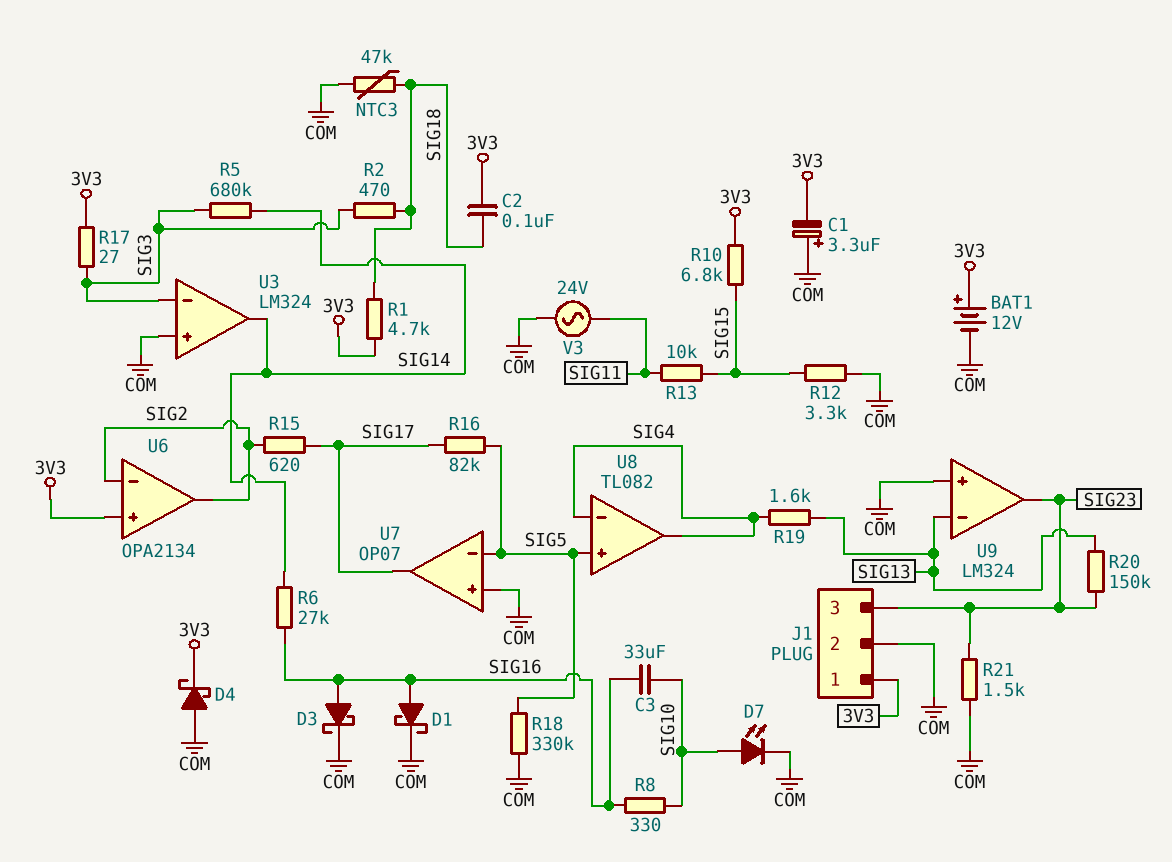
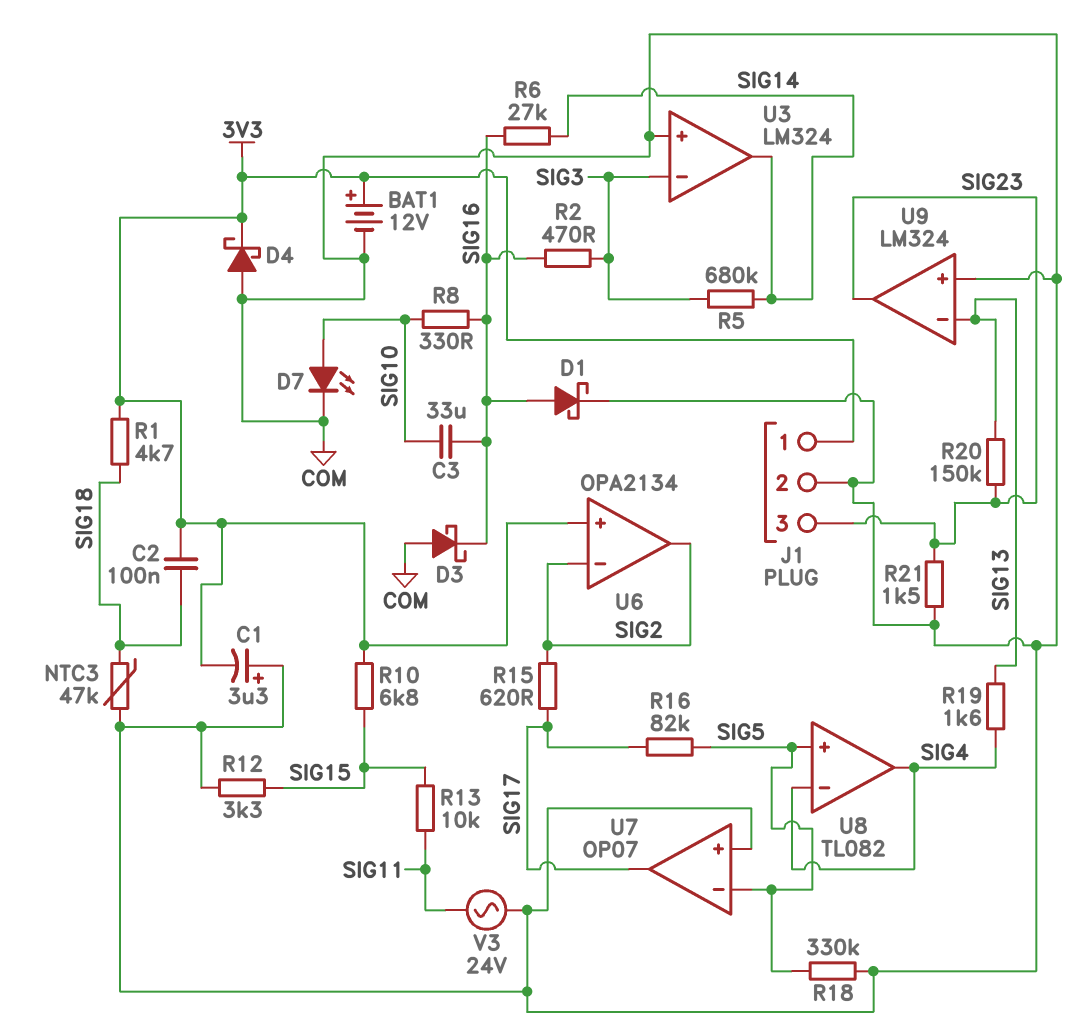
D3: schottky (A SIG16, K COM) -> schottky (A COM, K SIG16)
R2: 470 (SIG3, SIG18) -> 470 (SIG3, SIG16)
R17: 27 (3V3, SIG3) -> none

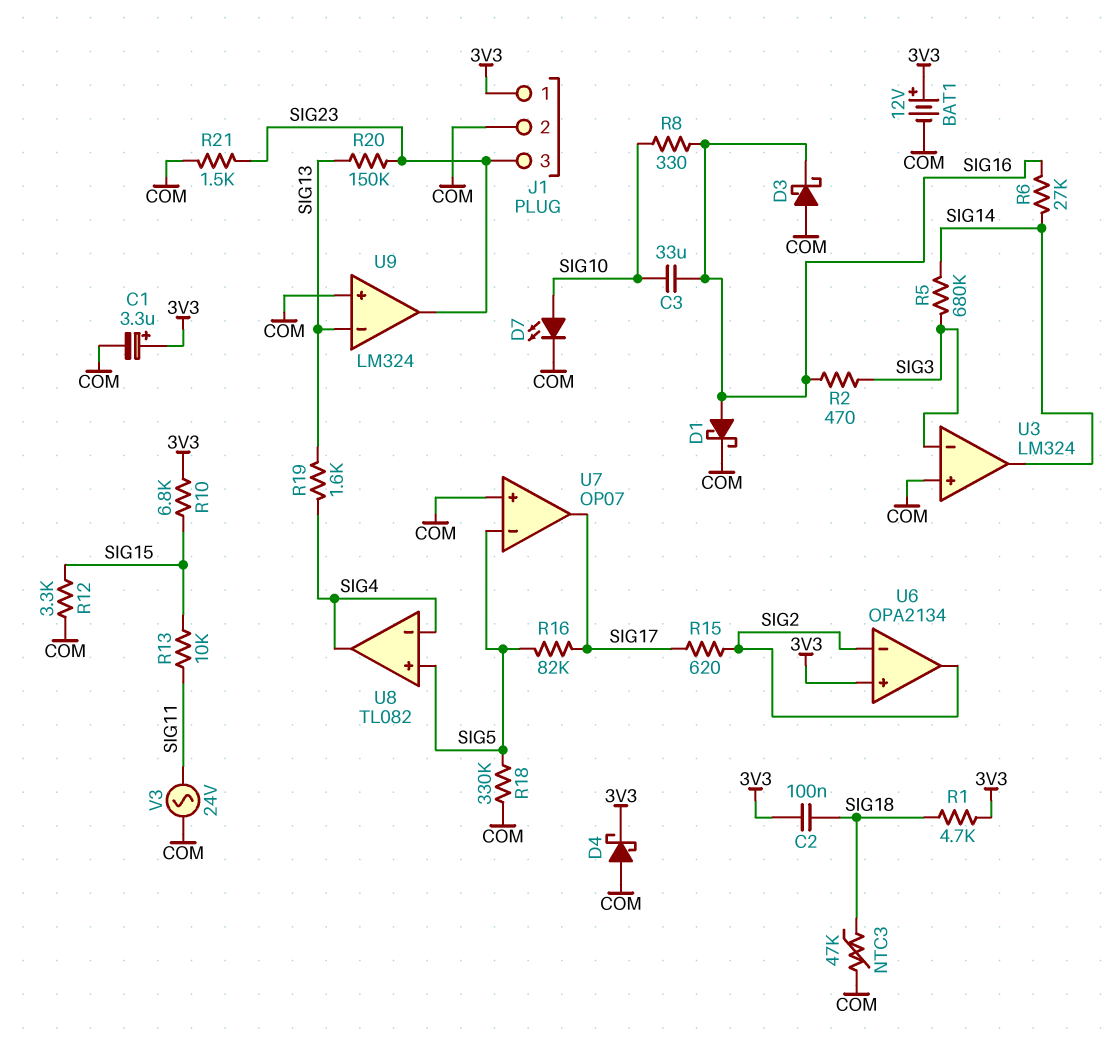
C1: 3.3uF (plus COM, minus 3V3) -> 3.3uF (plus 3V3, minus COM)

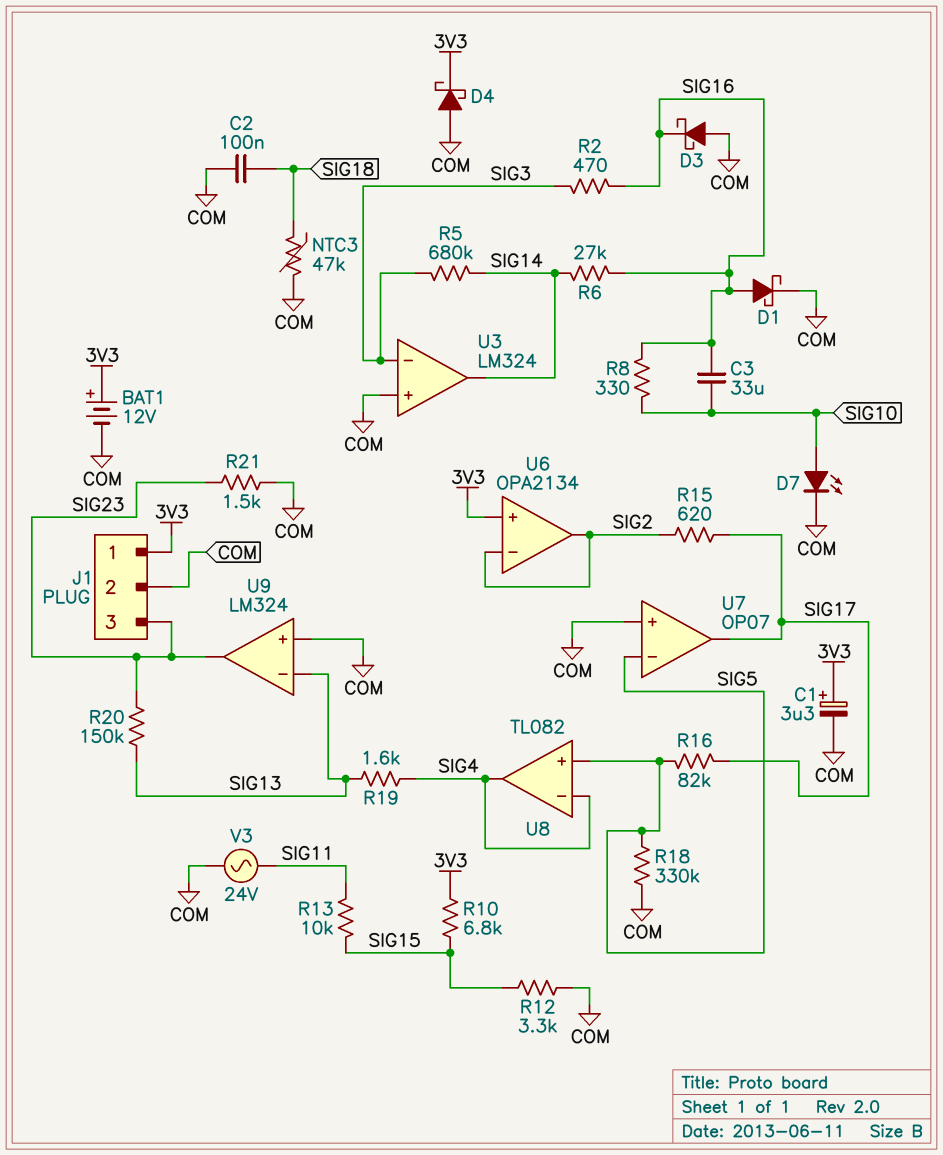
C2: 100nF (3V3, SIG18) -> 100nF (COM, SIG18)
R1: 4.7k (3V3, SIG18) -> none

